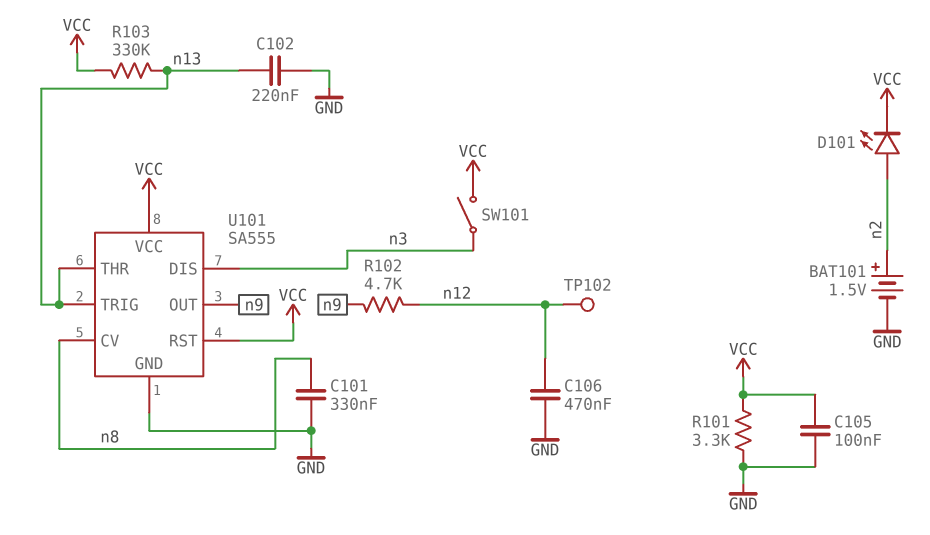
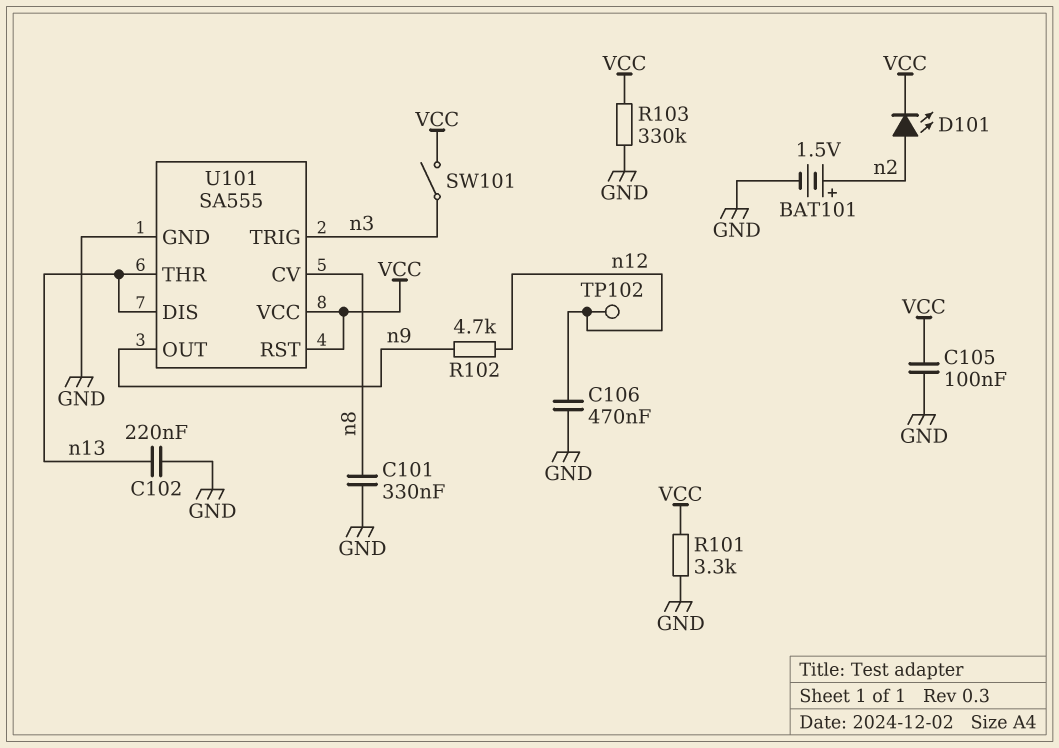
R103: 330k (VCC, n13) -> 330k (GND, VCC)
U101 pin DIS: n3 -> n13
U101 pin TRIG: n13 -> n3

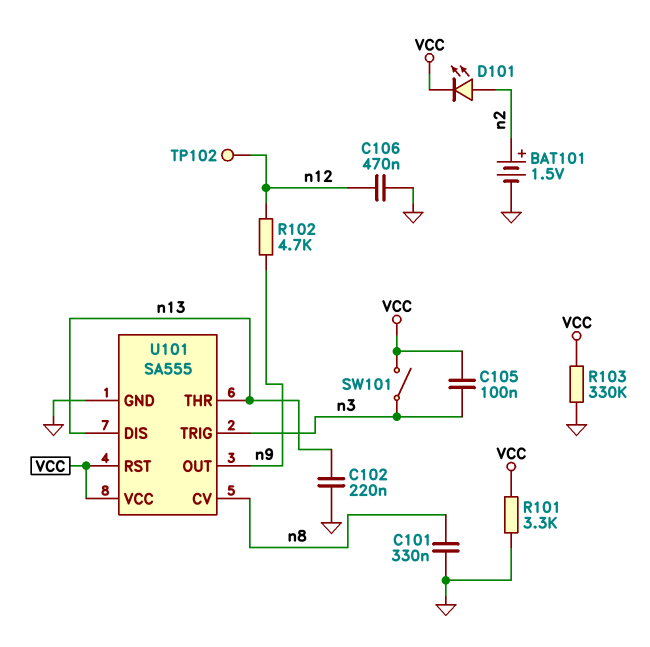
C105: 100nF (GND, VCC) -> 100nF (VCC, n3)

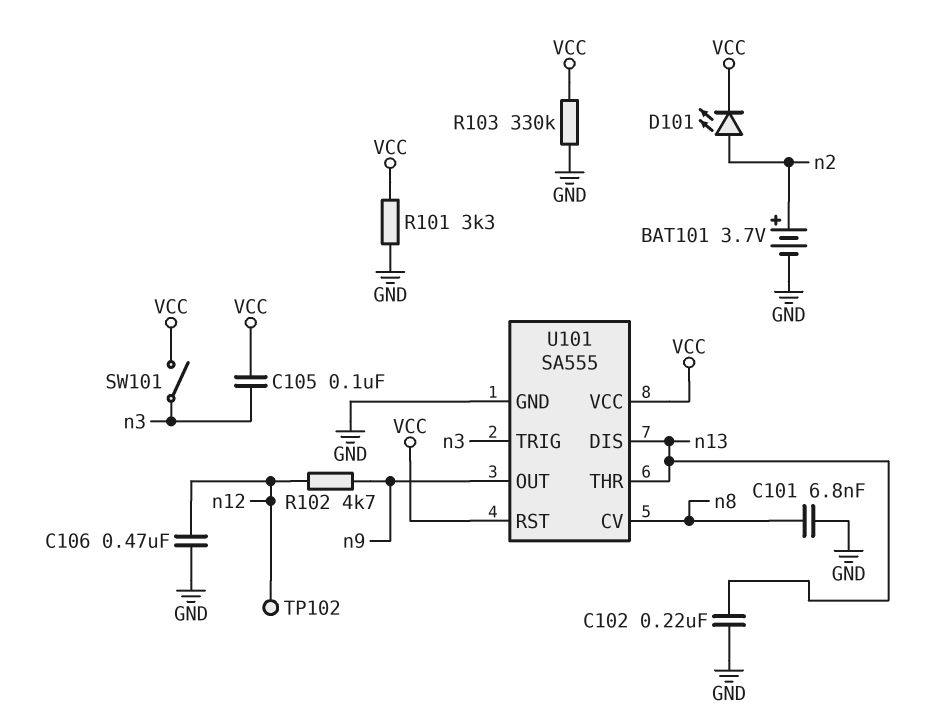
BAT101: 1.5V (plus n2, minus GND) -> 3.7V (plus n2, minus GND)
C101: 330nF (GND, n8) -> 6.8nF (GND, n8)

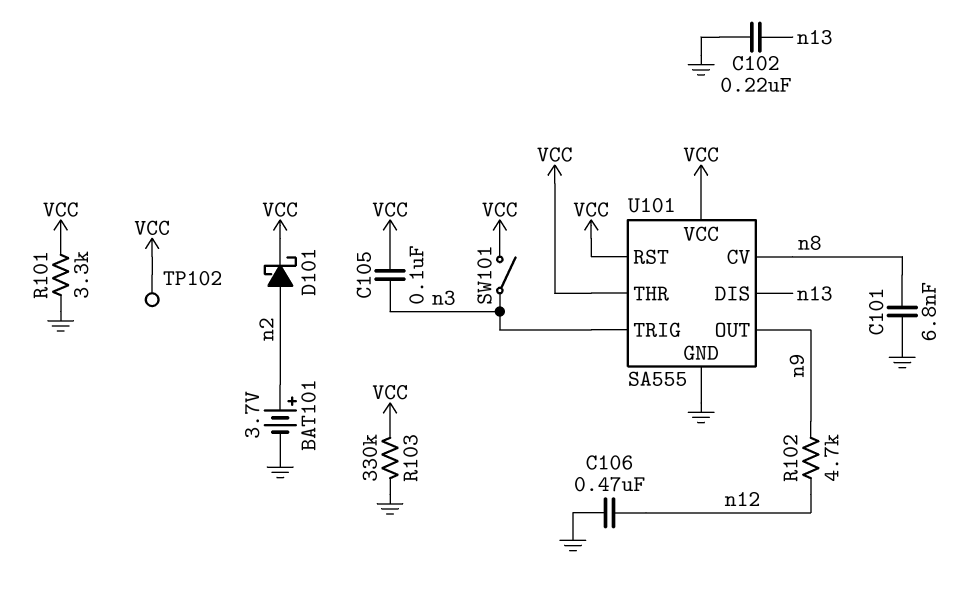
D101: LED (A n2, K VCC) -> schottky (A n2, K VCC)
TP102: test point (n12) -> test point (VCC)
U101 pin THR: n13 -> VCC

